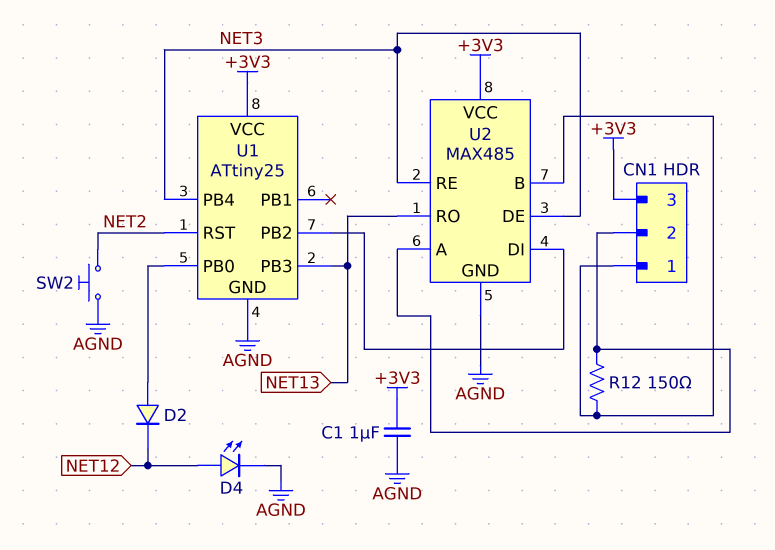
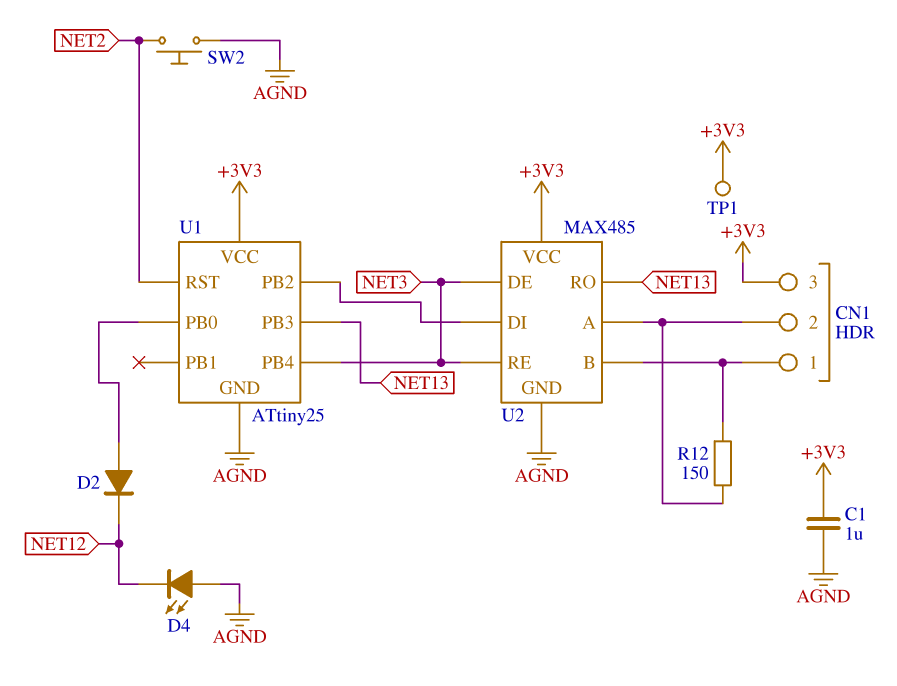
D4: LED (A NET12, K AGND) -> LED (A AGND, K NET12)
TP1: none -> test point (+3V3)

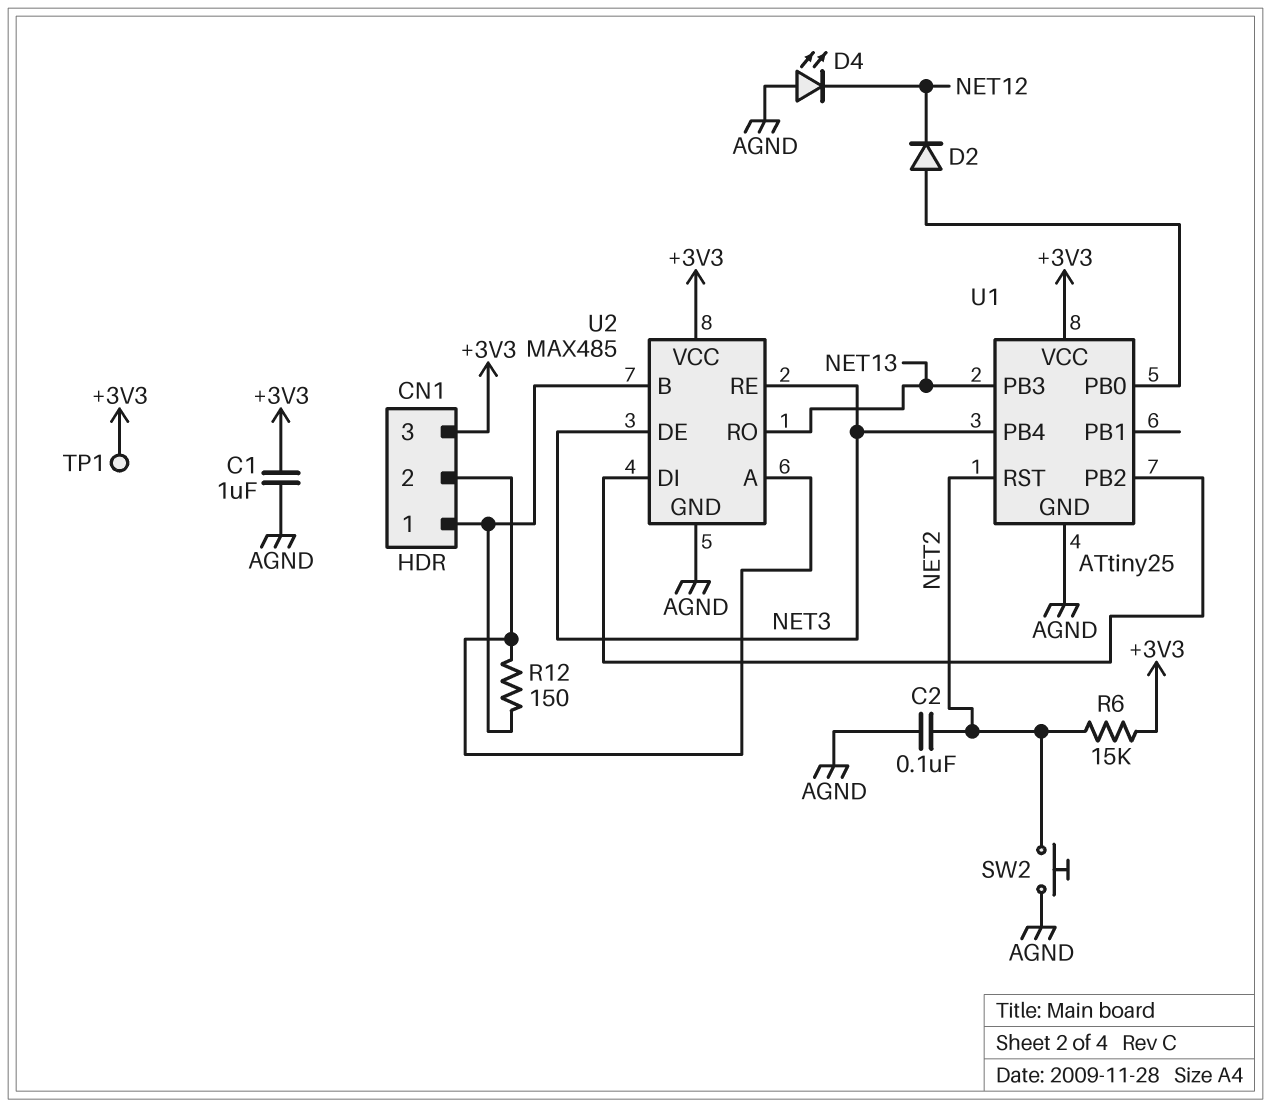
C2: none -> 100nF (AGND, NET2)
R6: none -> 15k (+3V3, NET2)

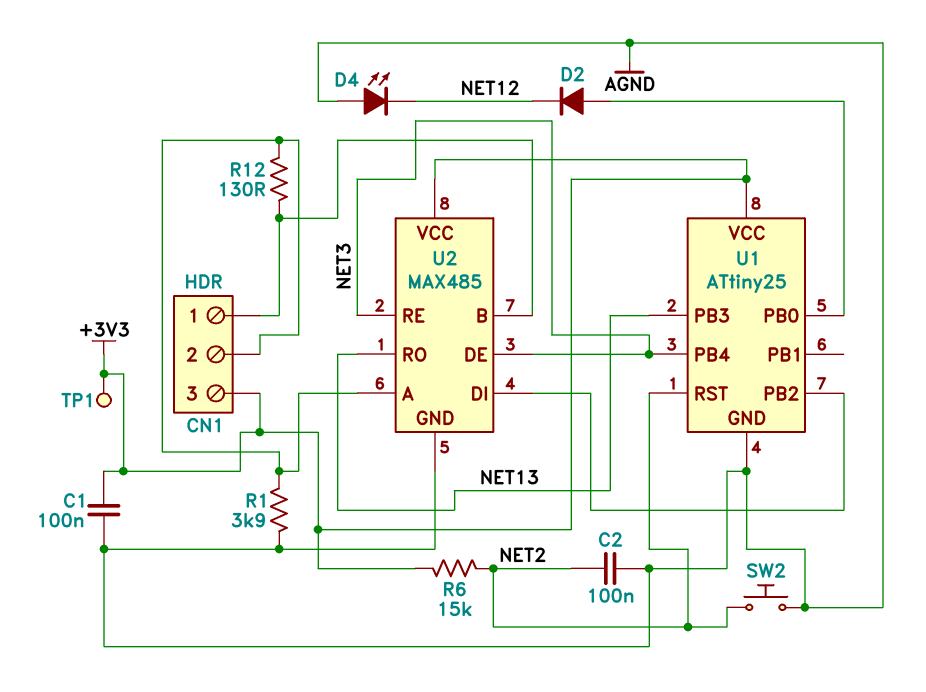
C1: 1uF (+3V3, AGND) -> 100nF (+3V3, AGND)
R1: none -> 3.9k (AGND, CN1/2)
R12: 150 (CN1/1, CN1/2) -> 130 (CN1/1, CN1/2)

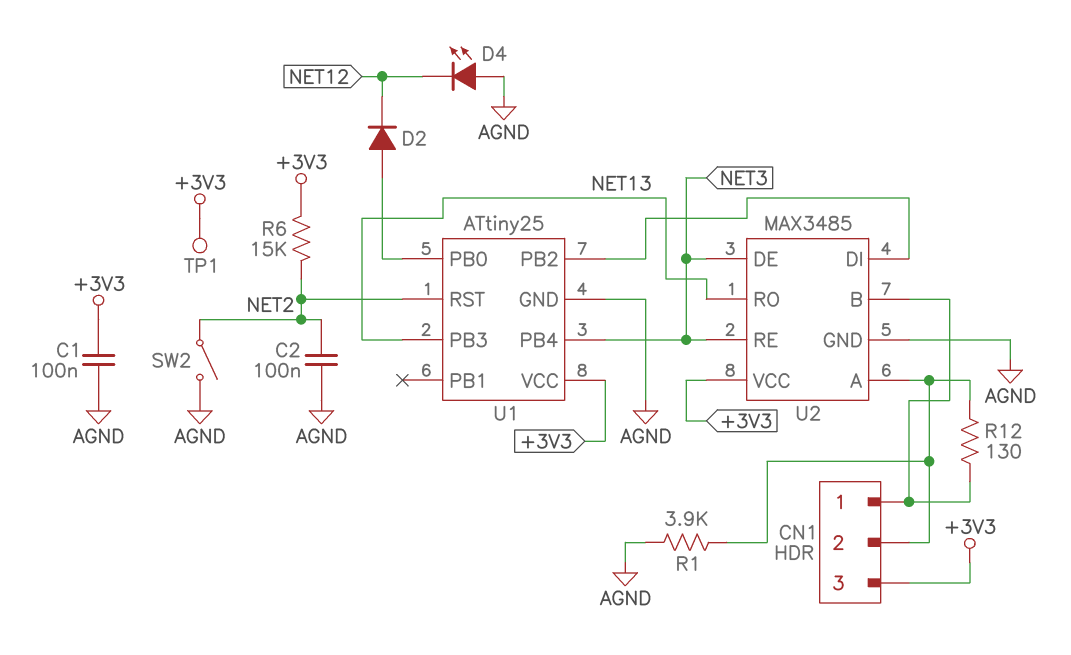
SW2: button (AGND, NET2) -> switch (AGND, NET2)
U2: MAX485 -> MAX3485

